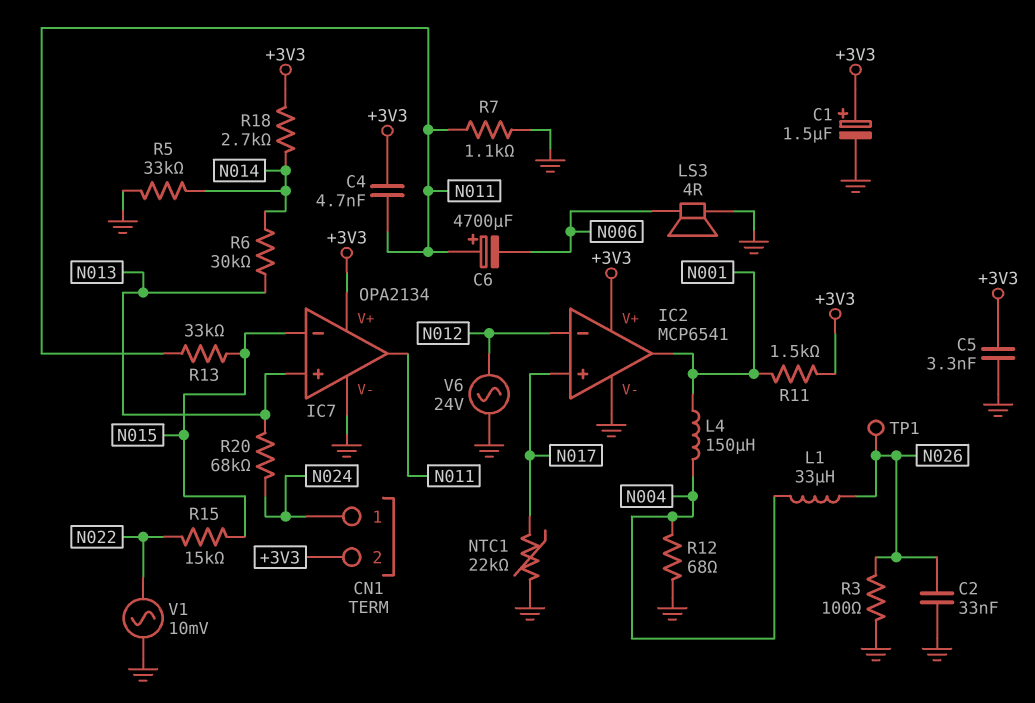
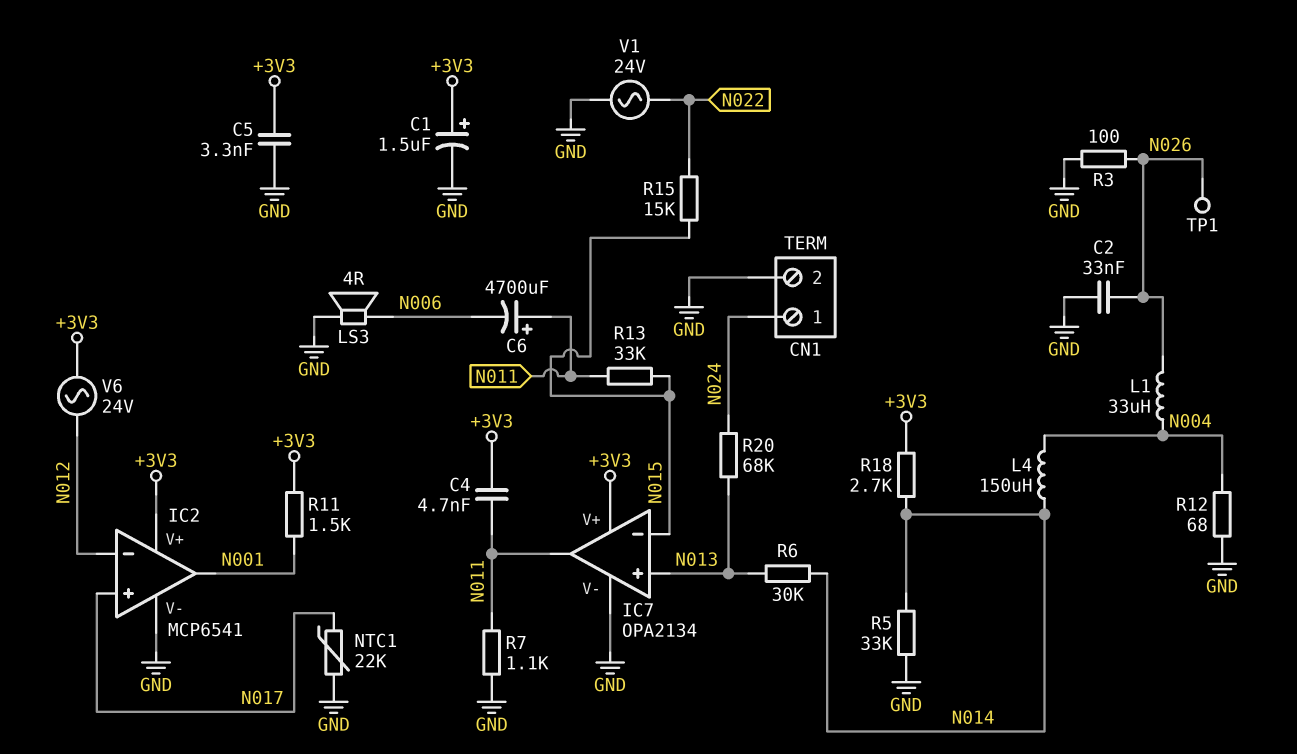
CN1 pin 2: +3V3 -> GND
L4: 150uH (N001, N004) -> 150uH (N004, N014)
V1: AC 10mV (GND, N022) -> AC 24V (GND, N022)
V6: AC 24V (GND, N012) -> AC 24V (+3V3, N012)

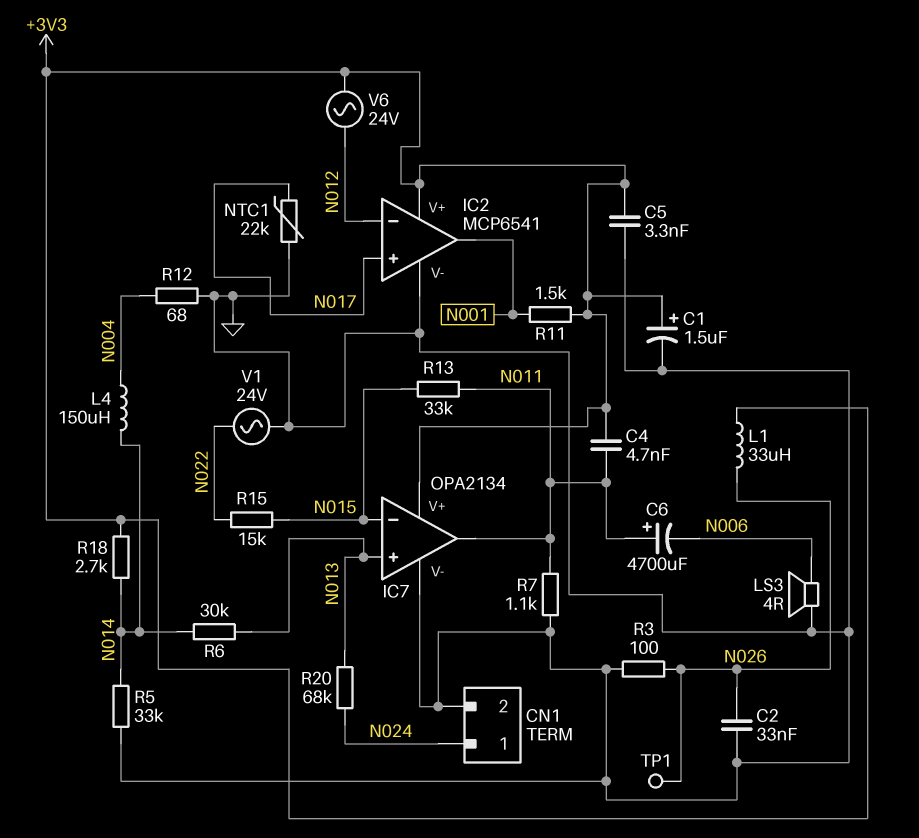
L1: 33uH (N004, N026) -> 33uH (+3V3, N026)

